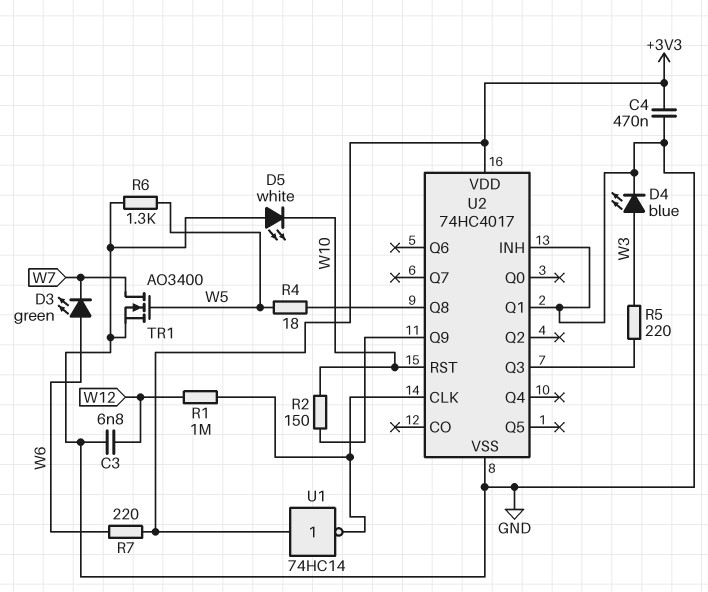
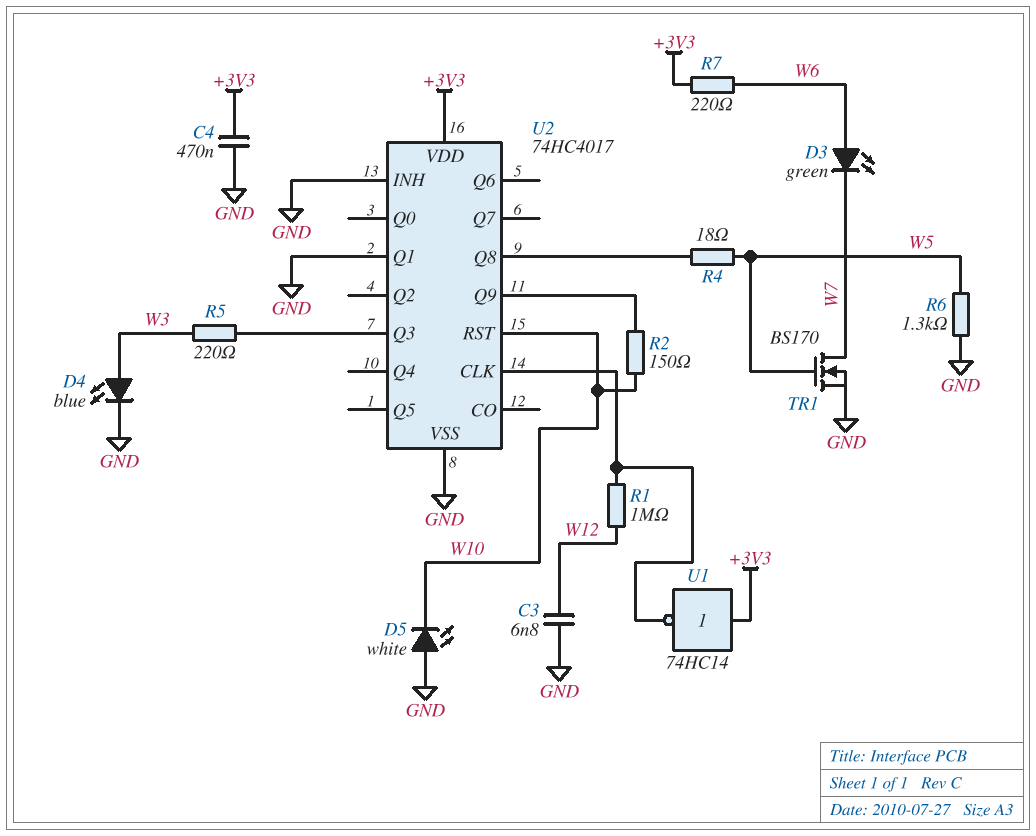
TR1: NMOS AO3400 (G W5, D W7, S GND) -> NMOS BS170 (G W5, D W7, S GND)

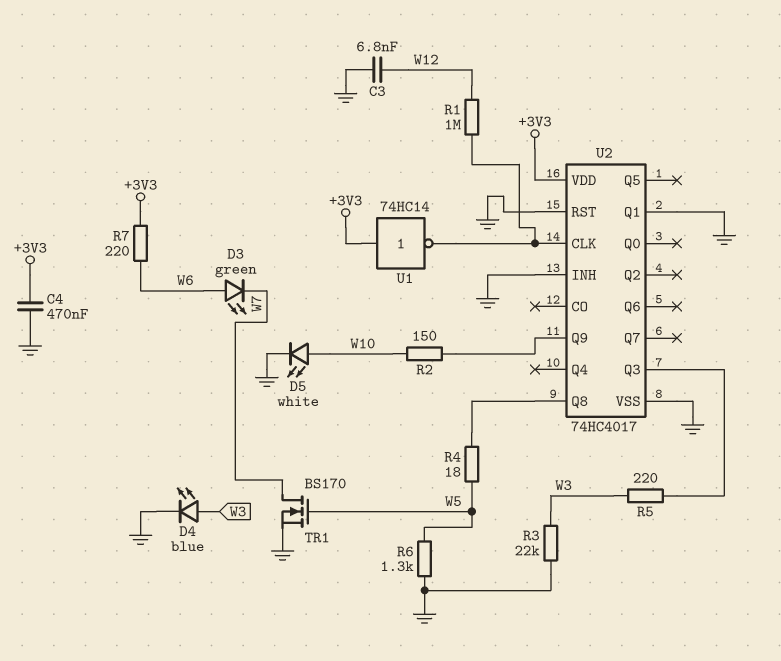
D5: LED white (A GND, K W10) -> LED white (A W10, K GND)
R3: none -> 22k (GND, W3)
U2 pin RST: W10 -> GND

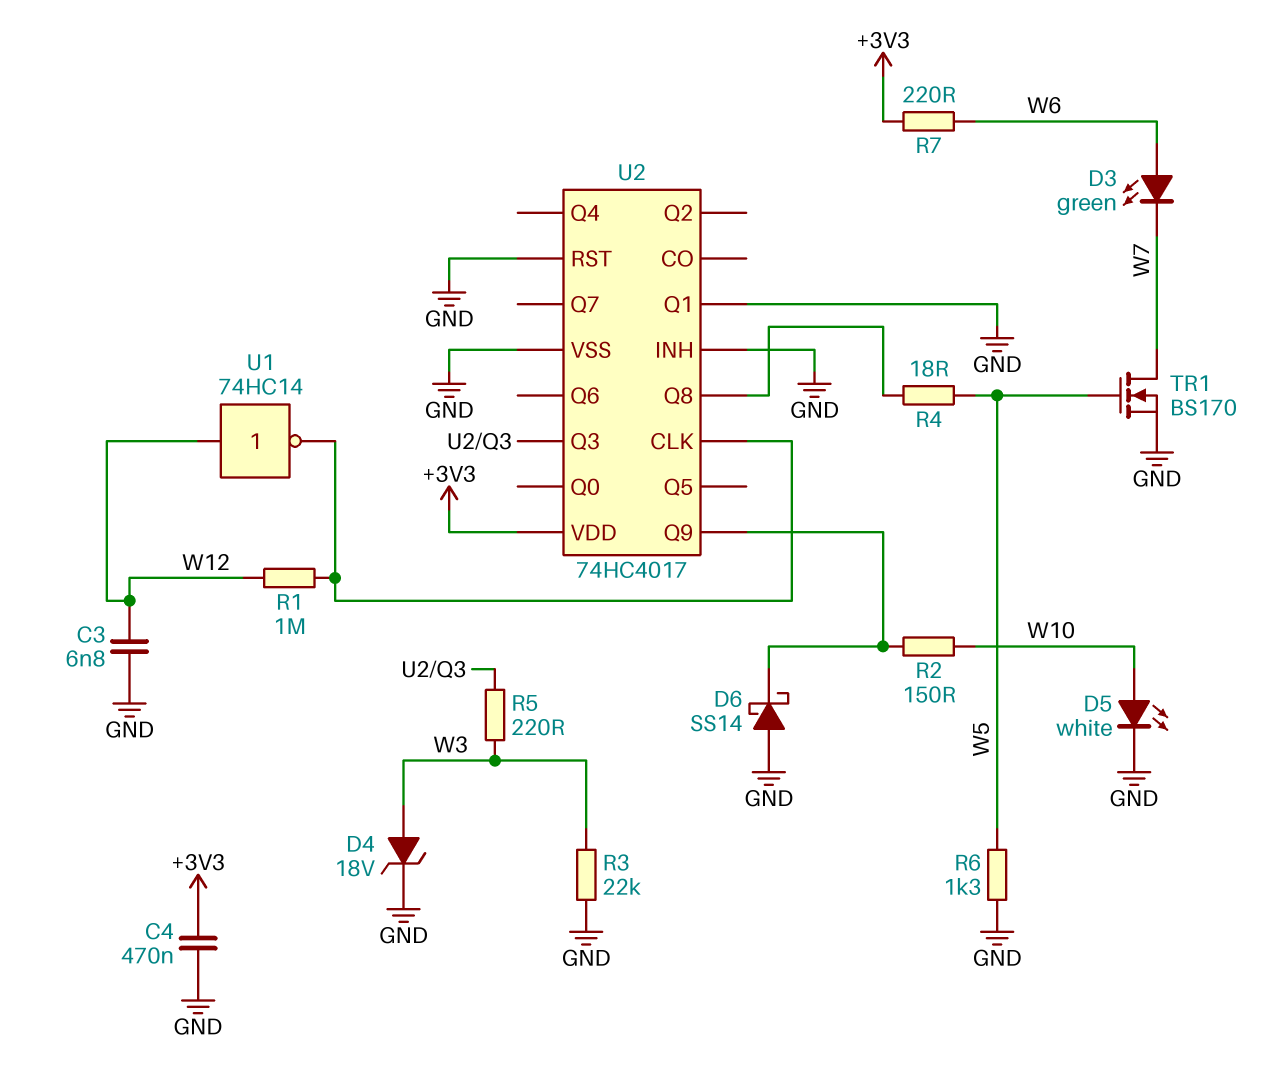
D4: LED blue (A W3, K GND) -> zener 18V (A W3, K GND)
D6: none -> schottky SS14 (A GND, K U2/Q9)
U1: NOT 74HC14 (in +3V3, out U2/CLK) -> NOT 74HC14 (in W12, out U2/CLK)

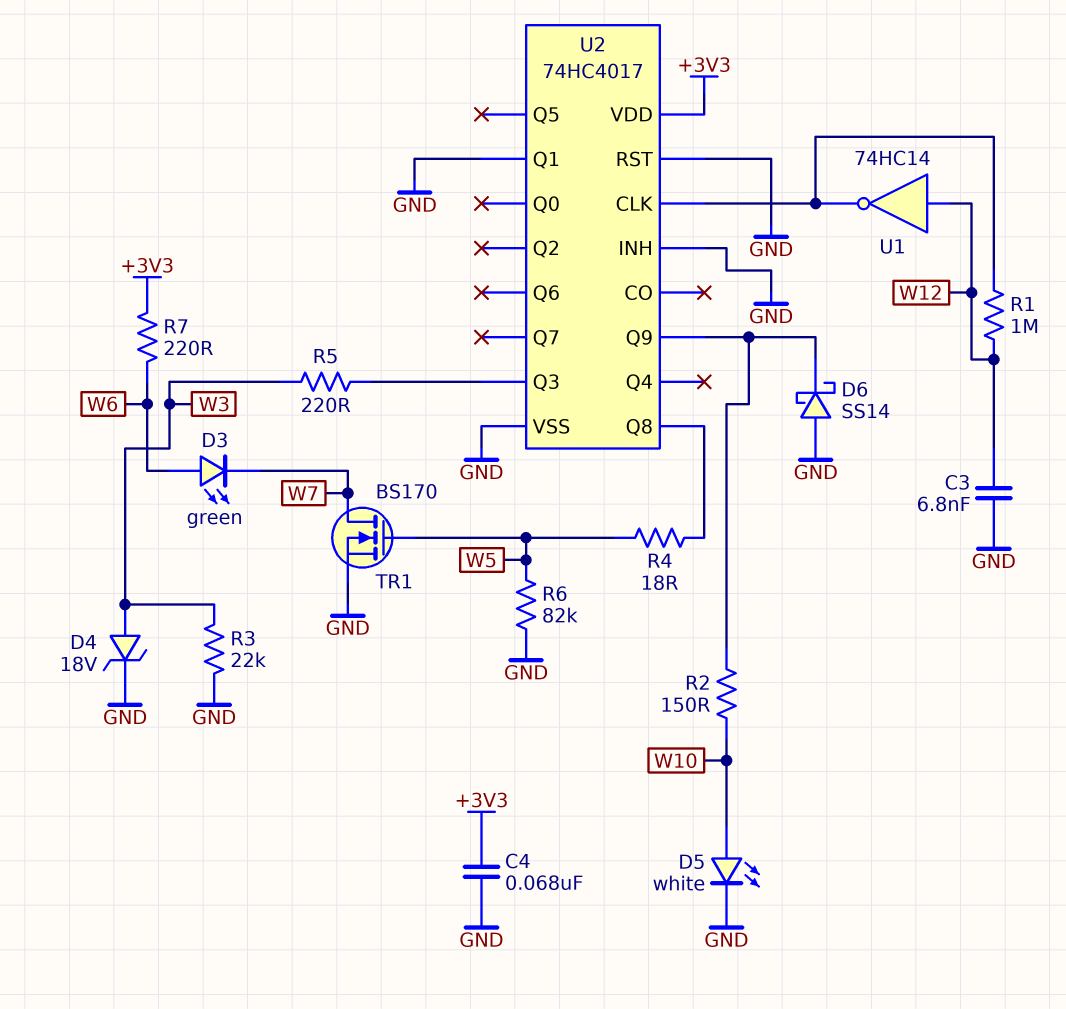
C4: 470nF (+3V3, GND) -> 68nF (+3V3, GND)
R6: 1.3k (GND, W5) -> 82k (GND, W5)

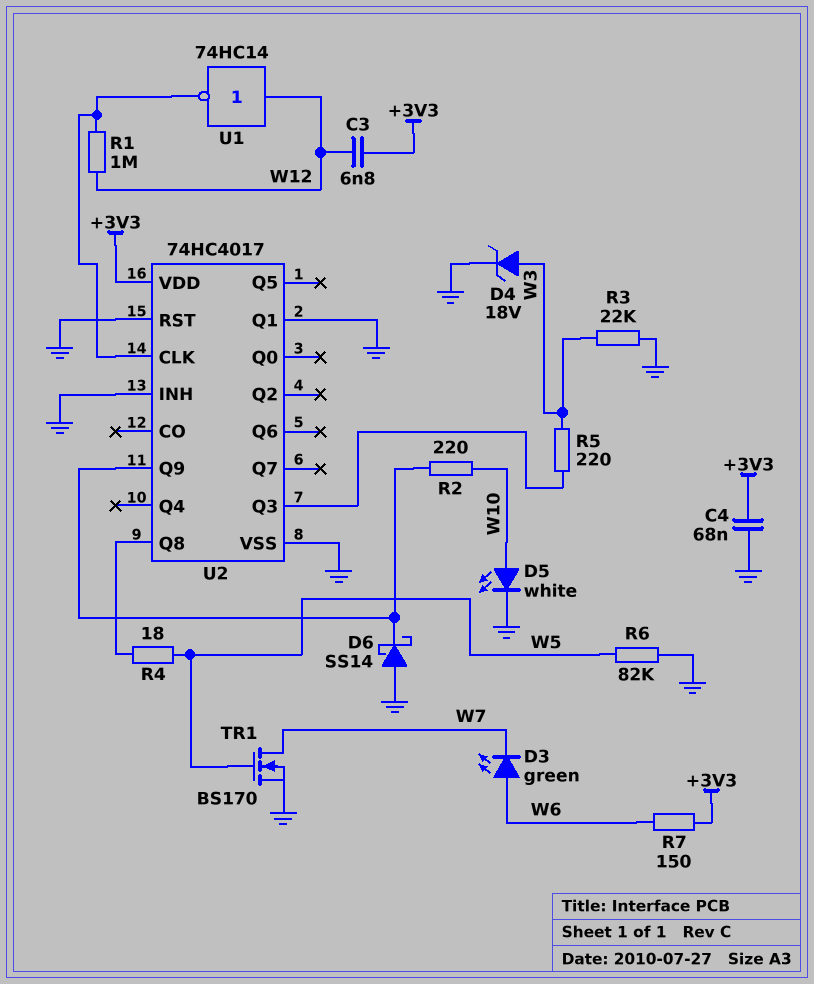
C3: 6.8nF (GND, W12) -> 6.8nF (+3V3, W12)
R2: 150 (U2/Q9, W10) -> 220 (U2/Q9, W10)
R7: 220 (+3V3, W6) -> 150 (+3V3, W6)

